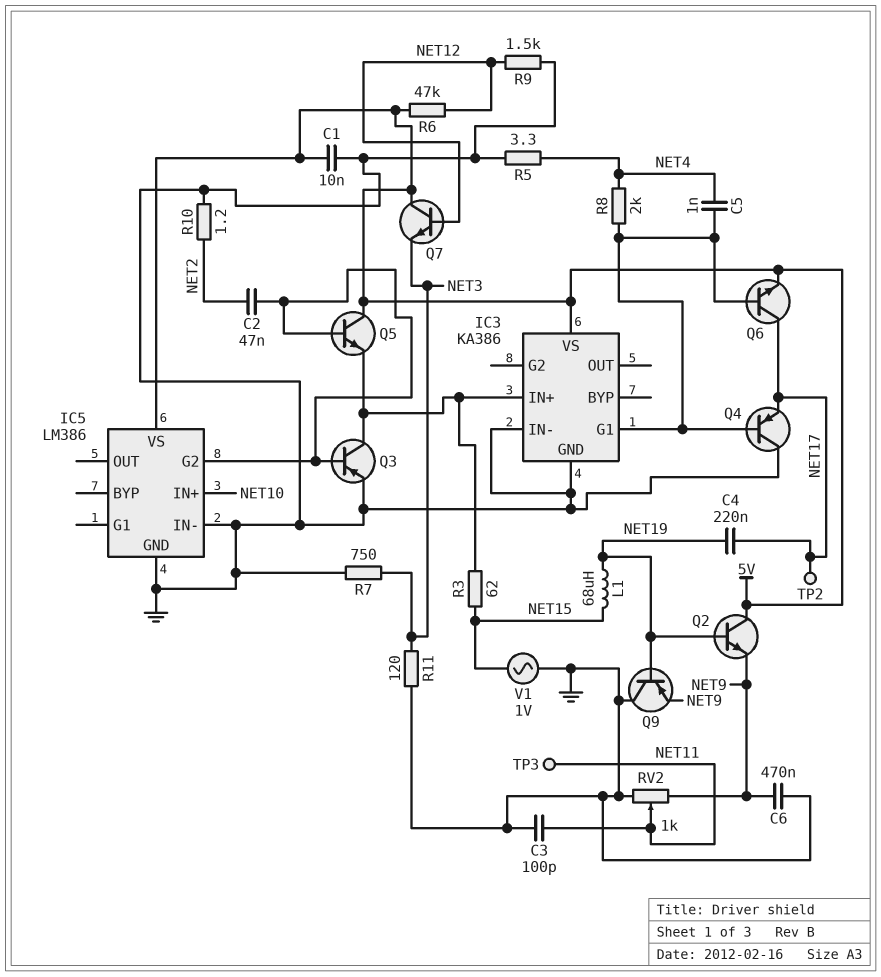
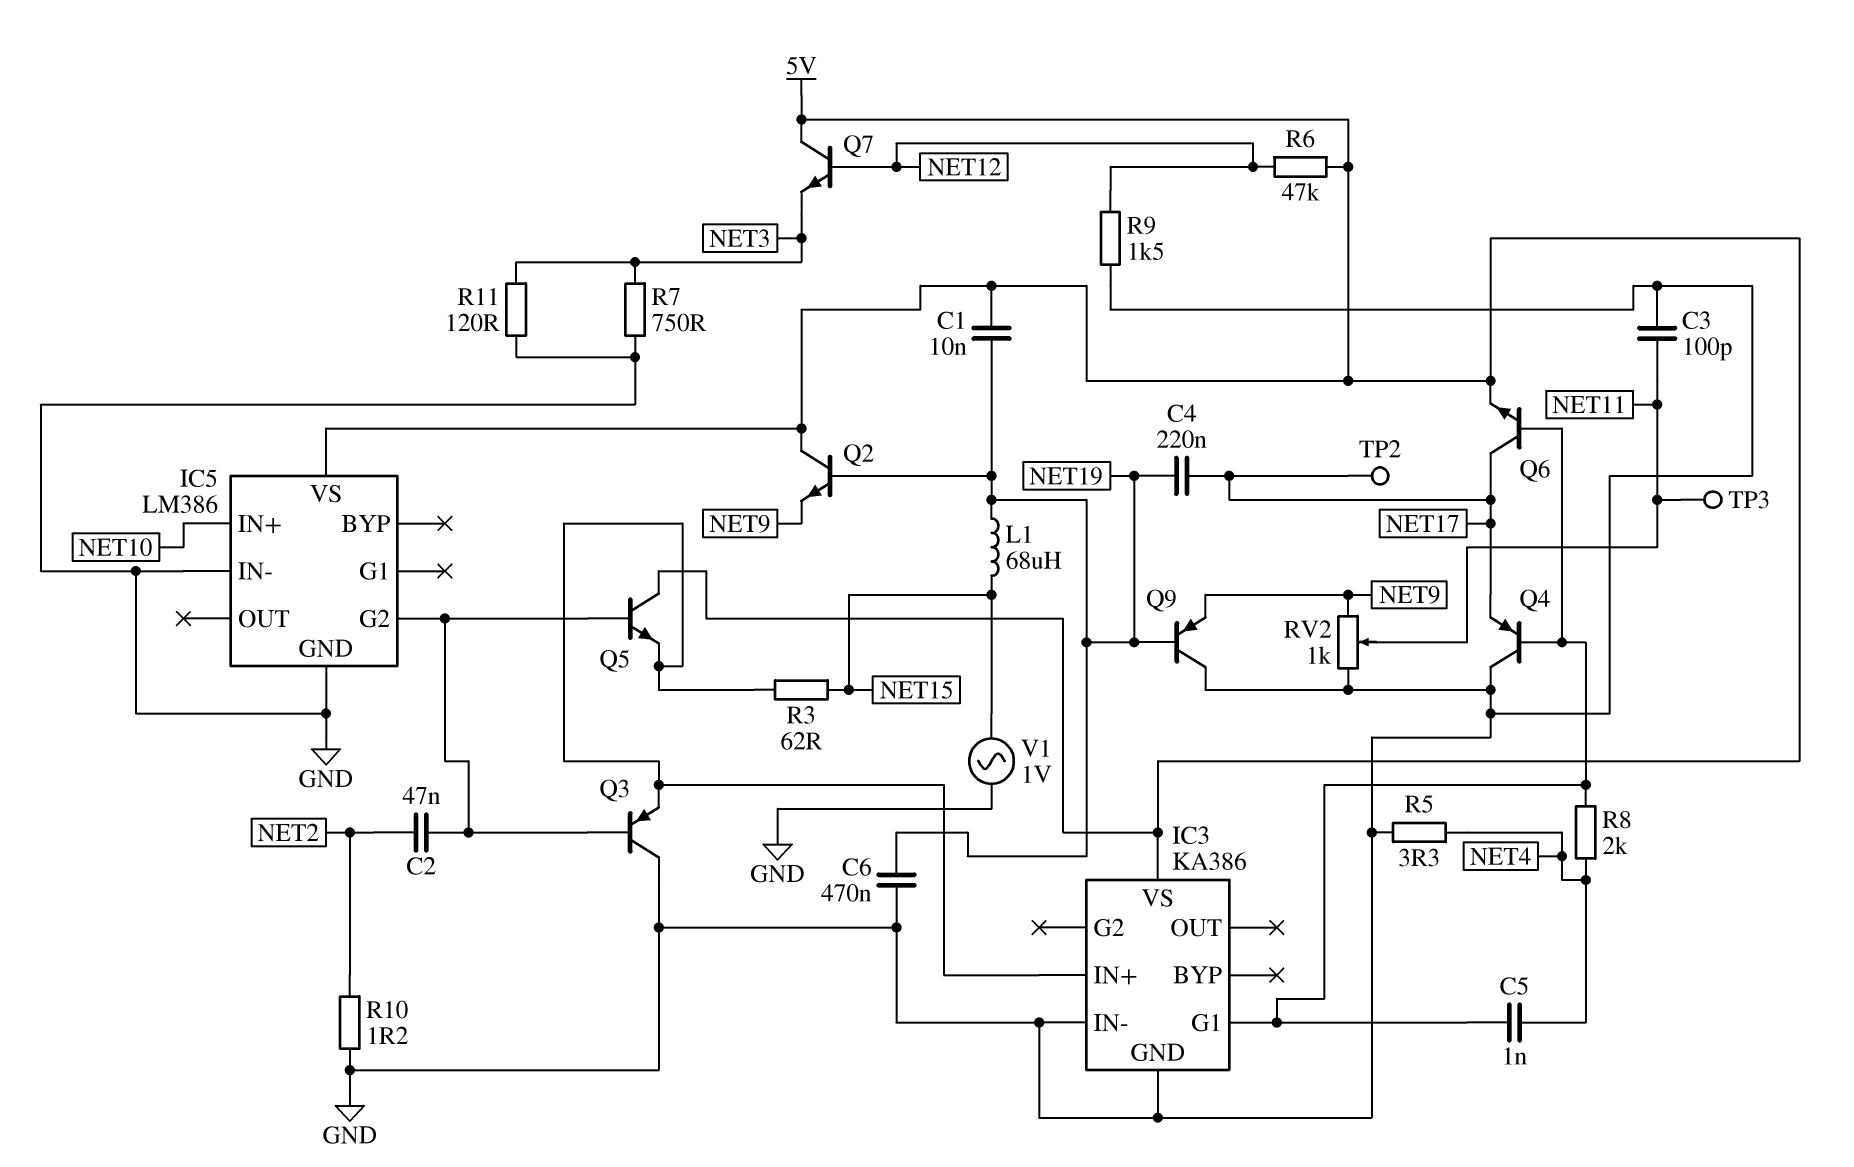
C1: 10nF (5V, GND) -> 10nF (5V, NET19)
C6: 470nF (GND, NET9) -> 470nF (GND, NET19)
Q3: PNP (B IC5/G2, C IC3/IN+, E GND) -> PNP (B IC5/G2, C GND, E IC3/IN+)

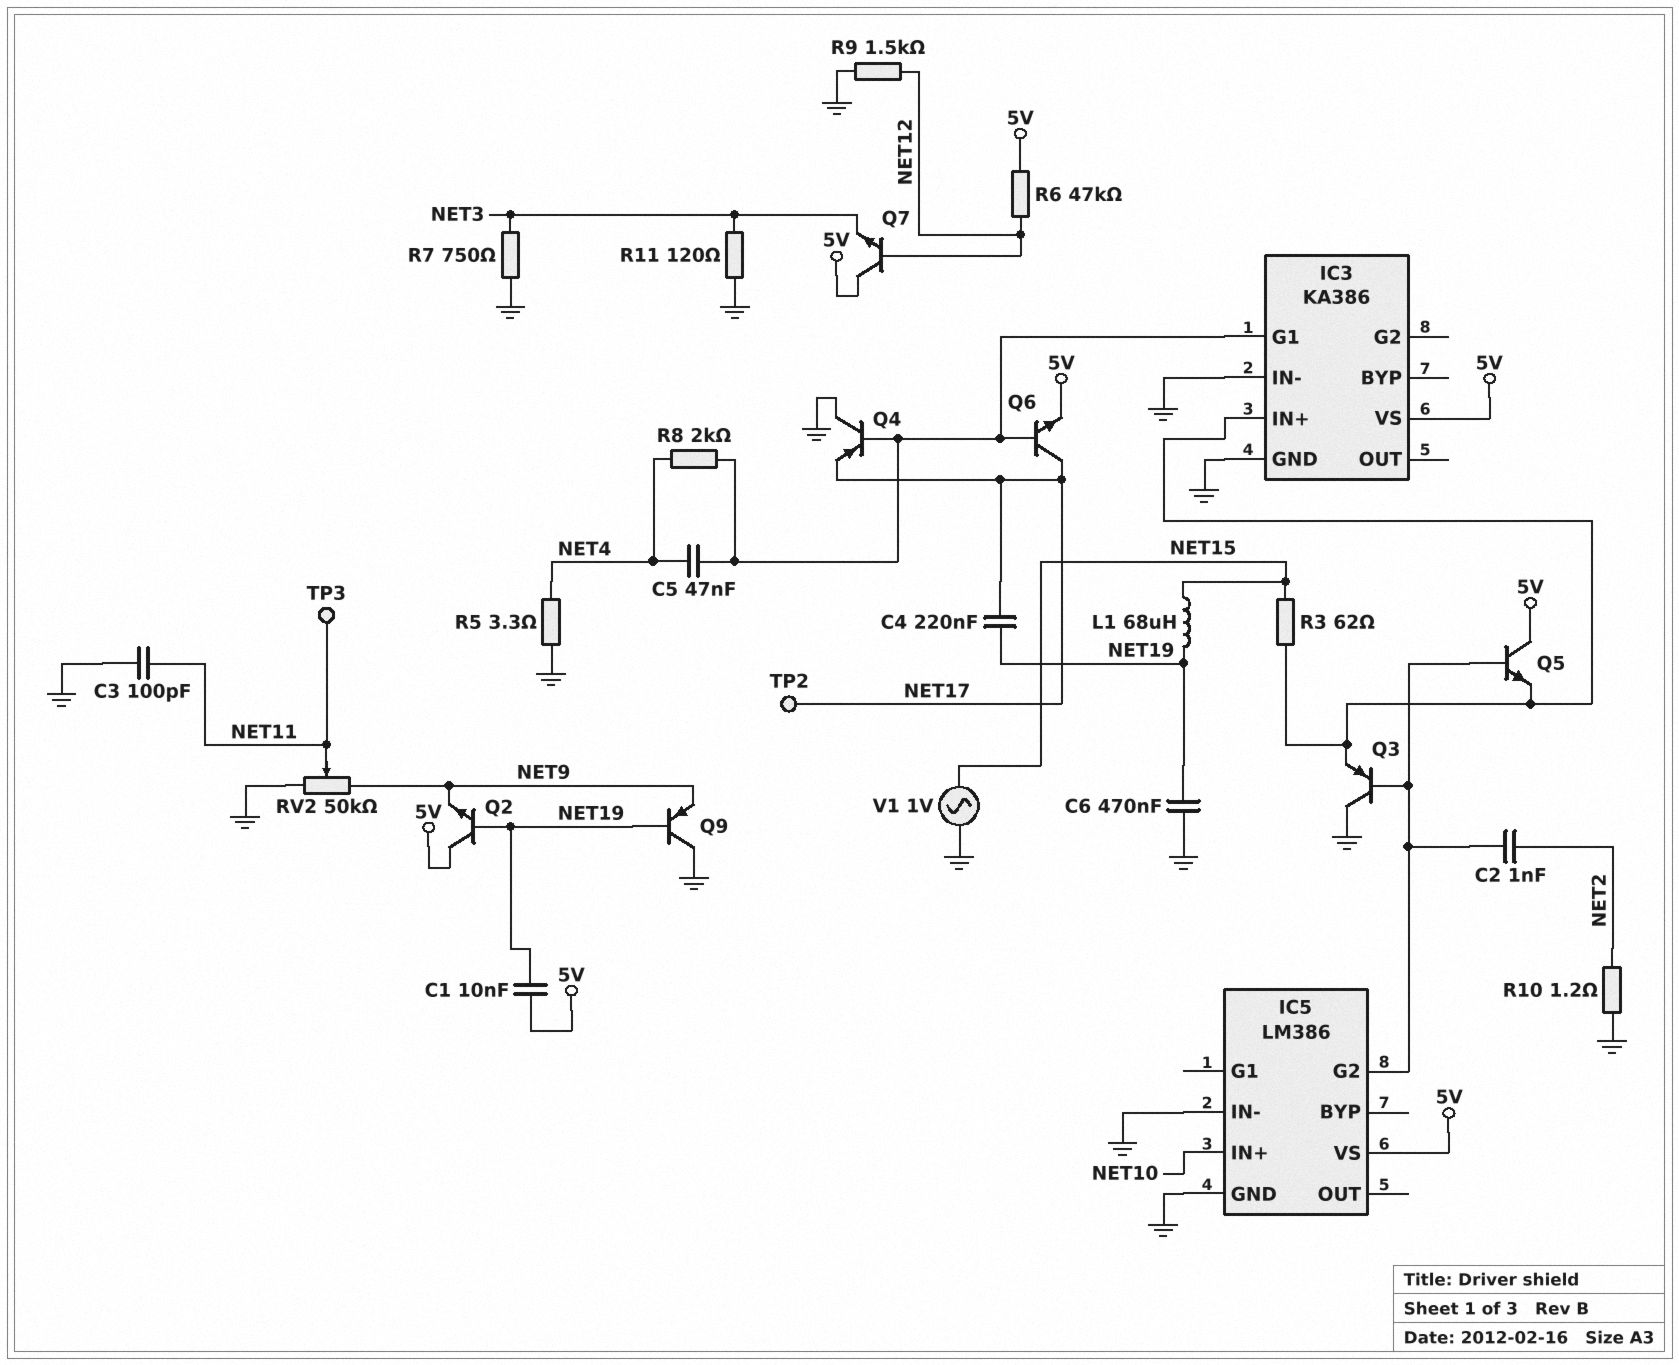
C2: 47nF (IC5/G2, NET2) -> 1nF (IC5/G2, NET2)
C5: 1nF (IC3/G1, NET4) -> 47nF (IC3/G1, NET4)
RV2: 1k (GND, NET9, wiper NET11) -> 50k (GND, NET9, wiper NET11)

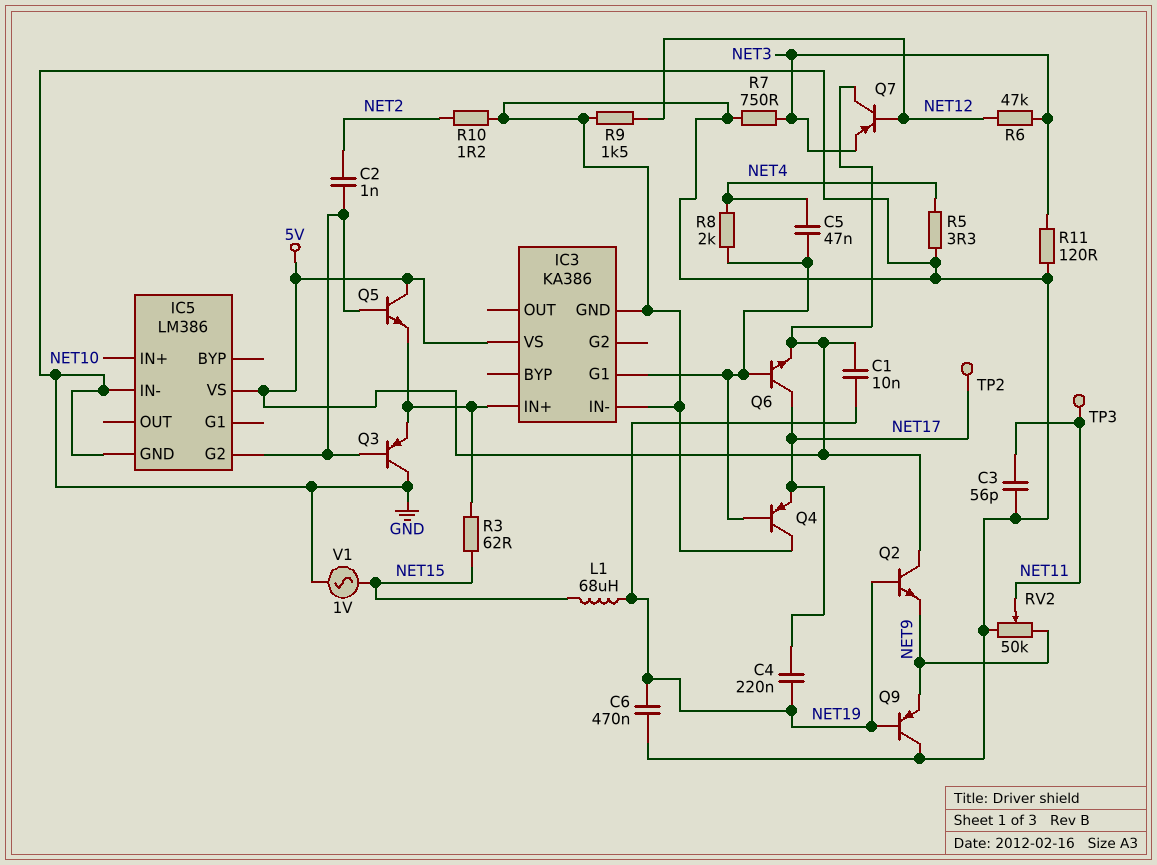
C3: 100pF (GND, NET11) -> 56pF (GND, NET11)
Q7: NPN (B NET12, C 5V, E NET3) -> PNP (B NET12, C 5V, E NET3)
R6: 47k (5V, NET12) -> 47k (NET3, NET12)

